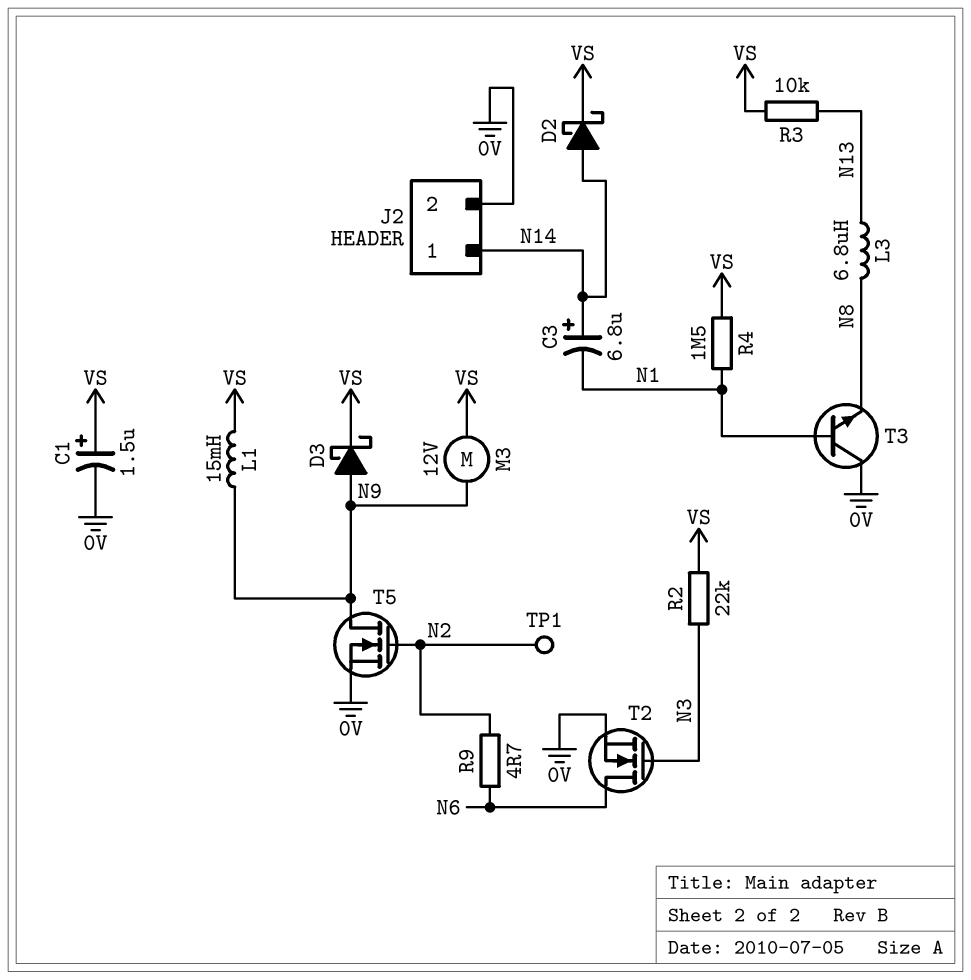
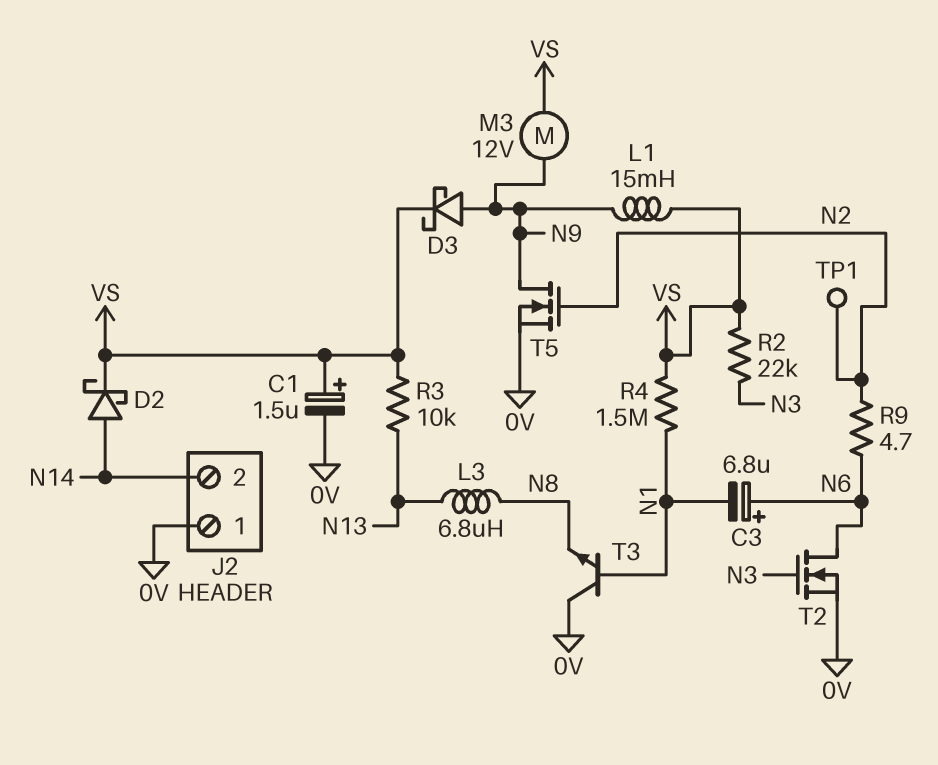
C3: 6.8uF (plus N14, minus N1) -> 6.8uF (plus N6, minus N1)
J2 pin 1: N14 -> 0V
J2 pin 2: 0V -> N14

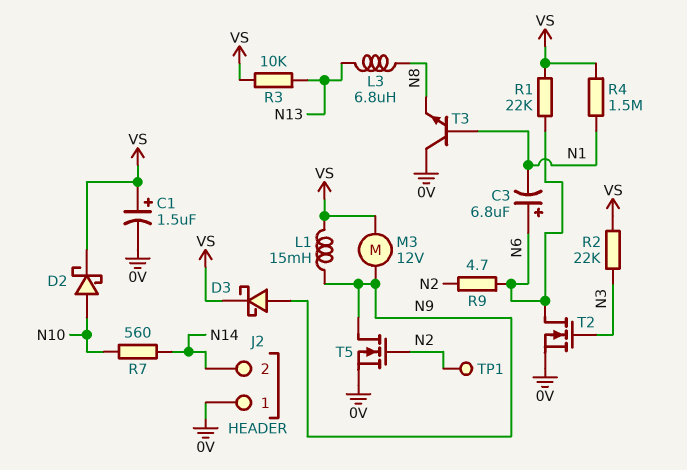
D2: schottky (A N14, K VS) -> schottky (A N10, K VS)
R1: none -> 22k (N6, VS)
R7: none -> 560 (N10, N14)

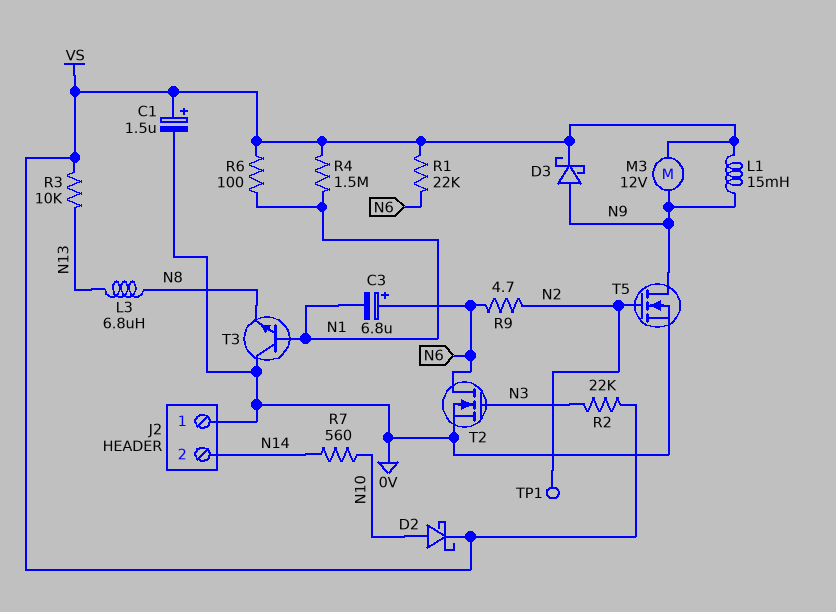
R6: none -> 100 (N1, VS)

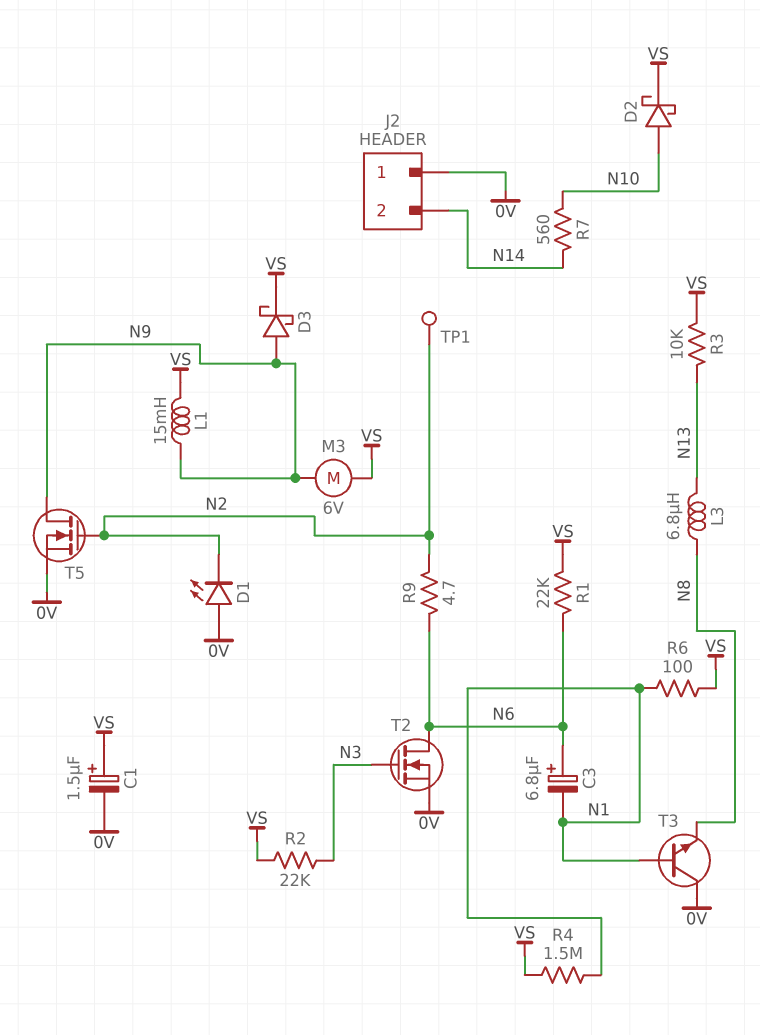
D1: none -> LED (A 0V, K N2)
M3: motor 12V (N9, VS) -> motor 6V (N9, VS)

